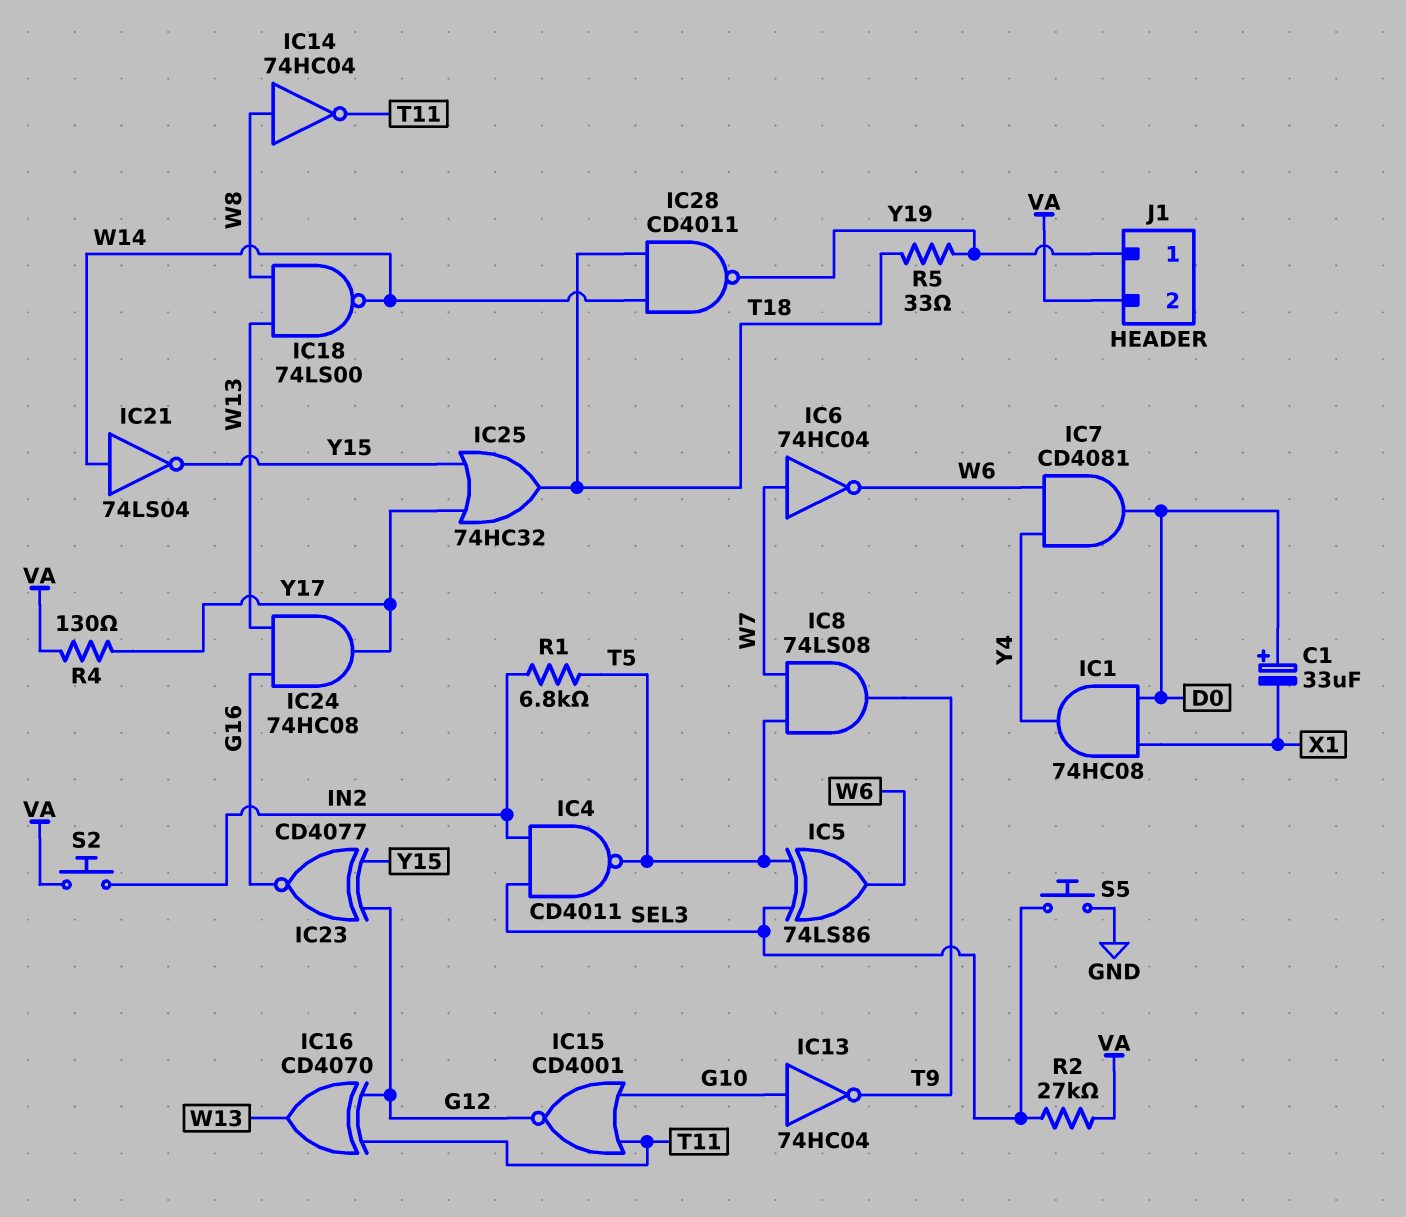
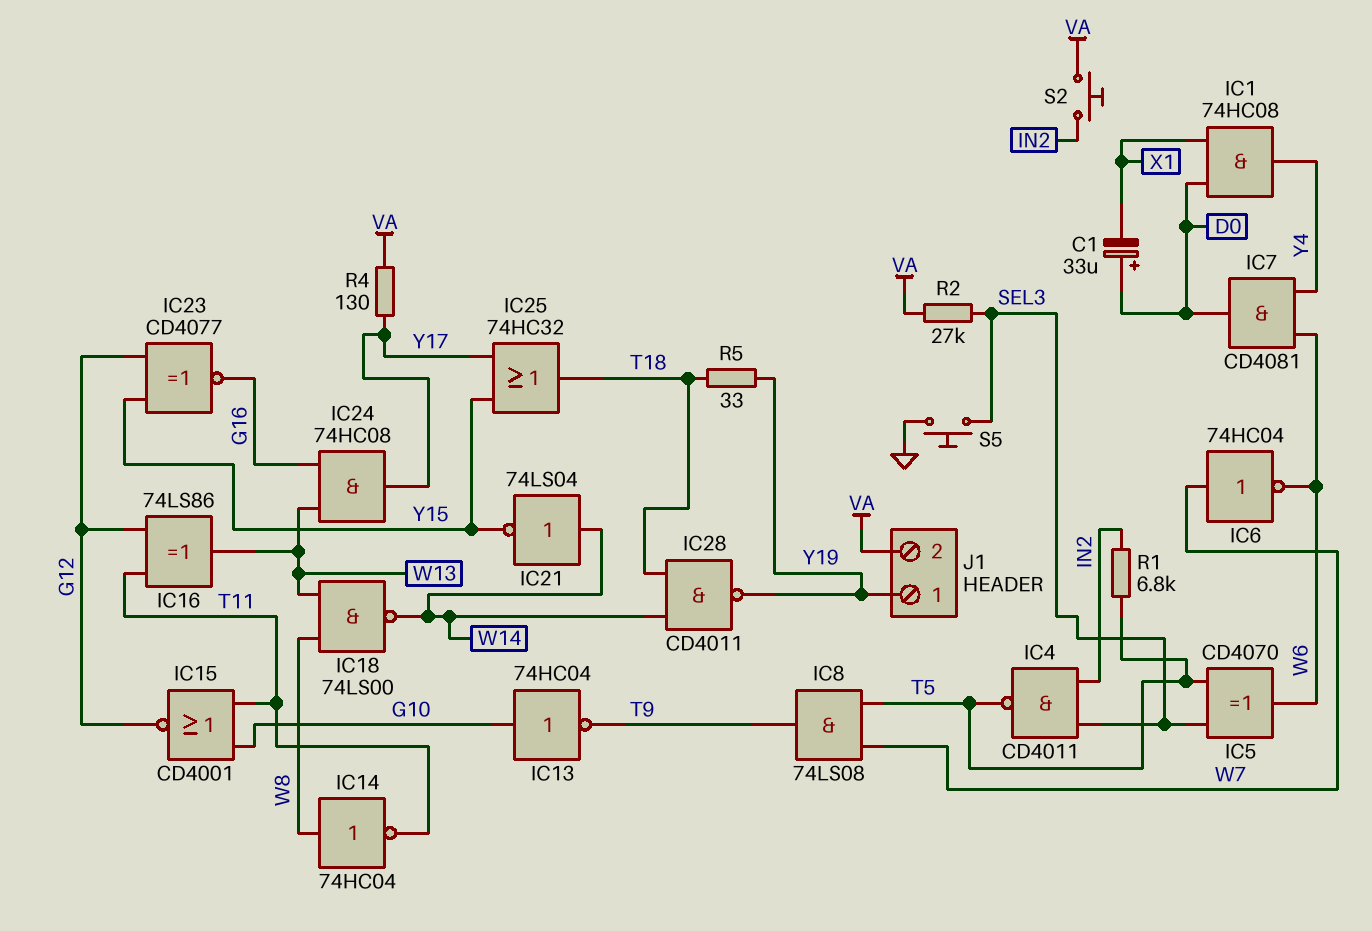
IC5: XOR 74LS86 (in SEL3, in T5, out W6) -> XOR CD4070 (in SEL3, in T5, out W6)
IC16: XOR CD4070 (in G12, in T11, out W13) -> XOR 74LS86 (in G12, in T11, out W13)

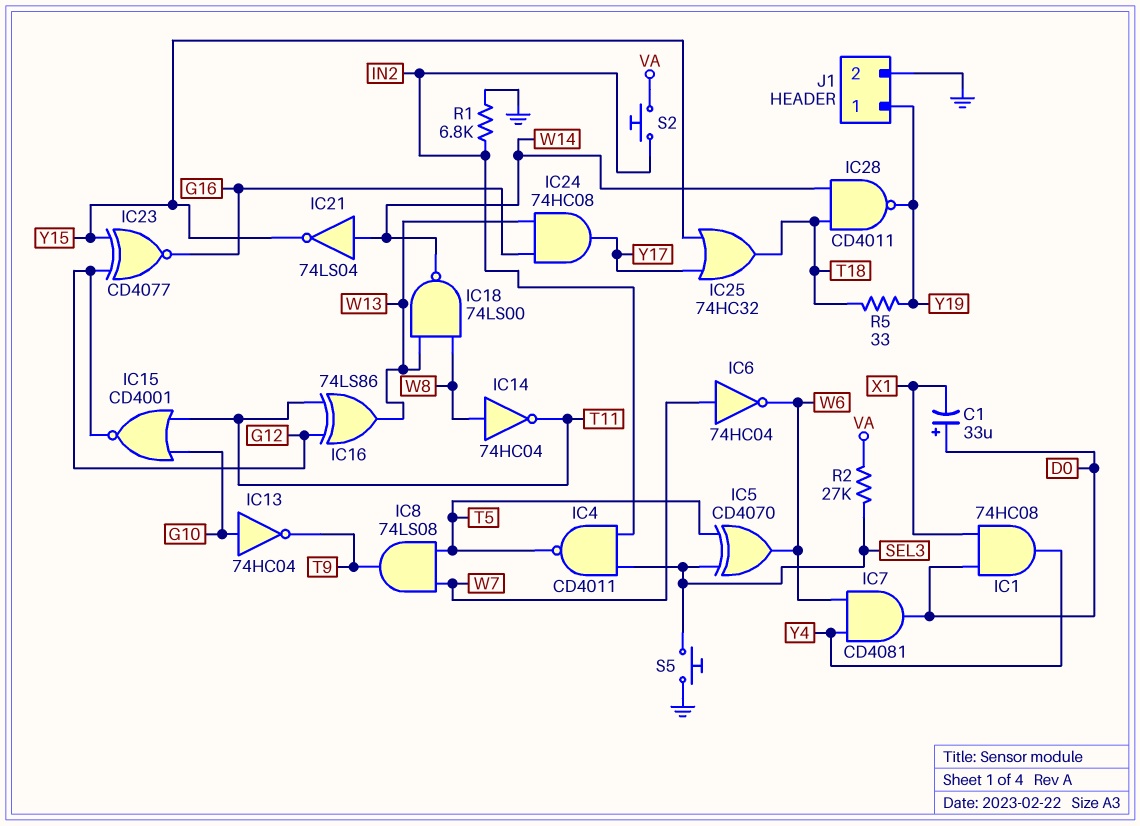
J1 pin 2: VA -> GND
R1: 6.8k (IN2, T5) -> 6.8k (GND, IN2)
R4: 130 (VA, Y17) -> none

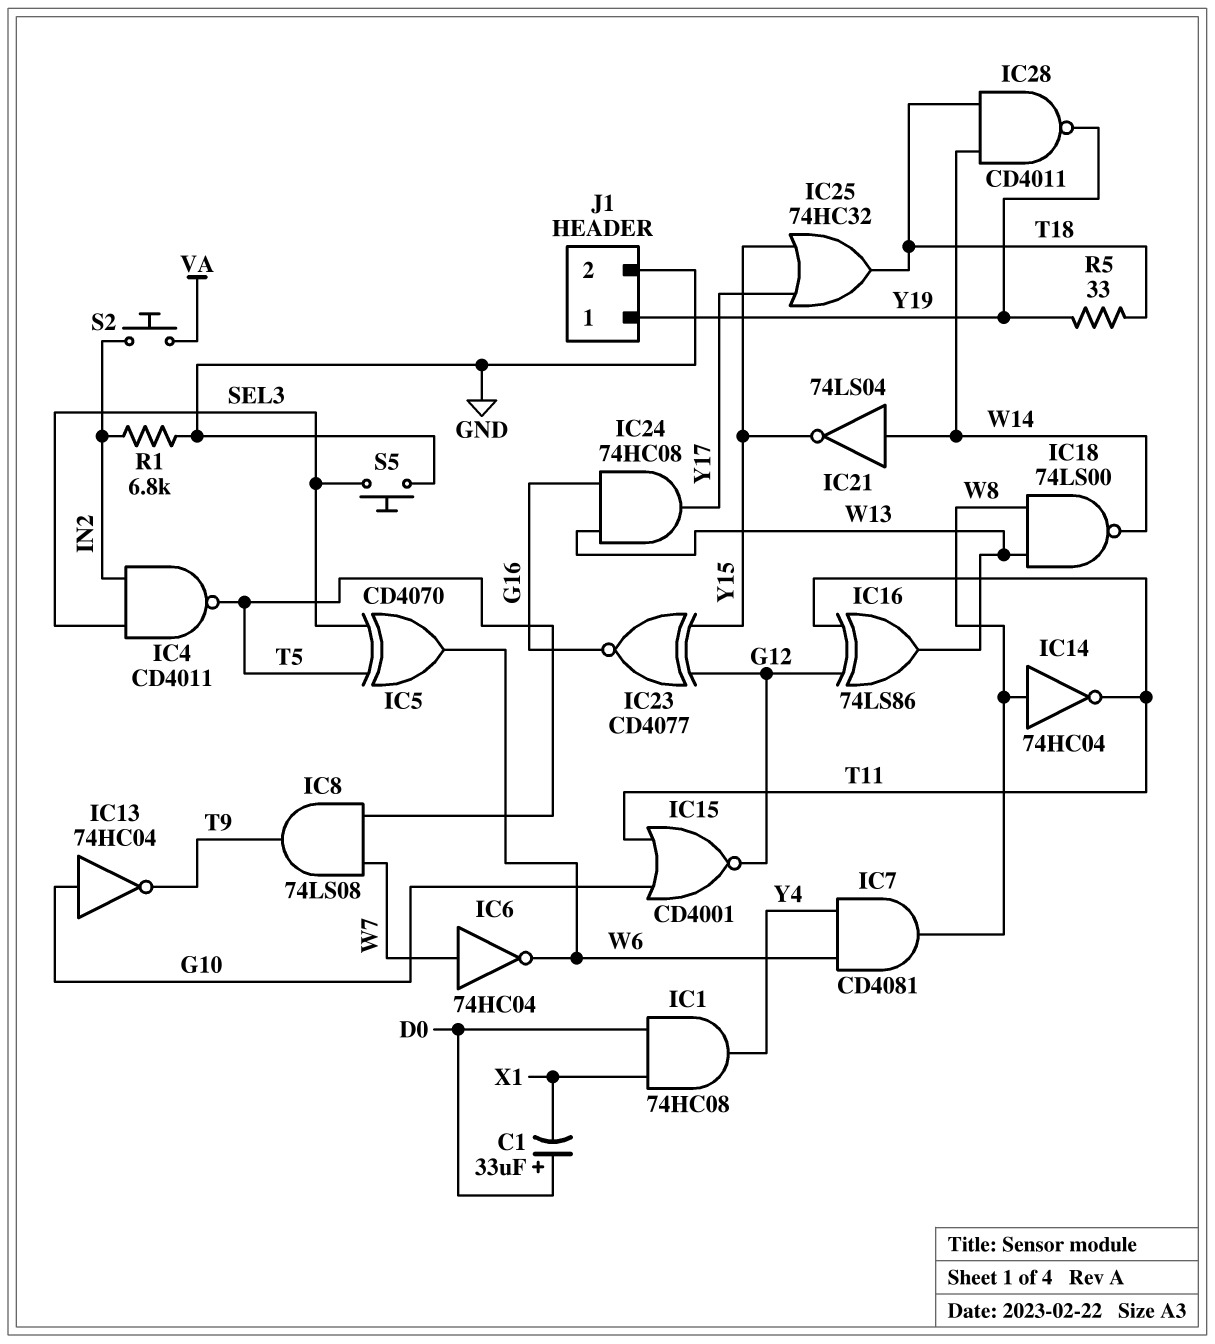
IC7: AND CD4081 (in W6, in Y4, out D0) -> AND CD4081 (in W6, in Y4, out W8)
R2: 27k (SEL3, VA) -> none

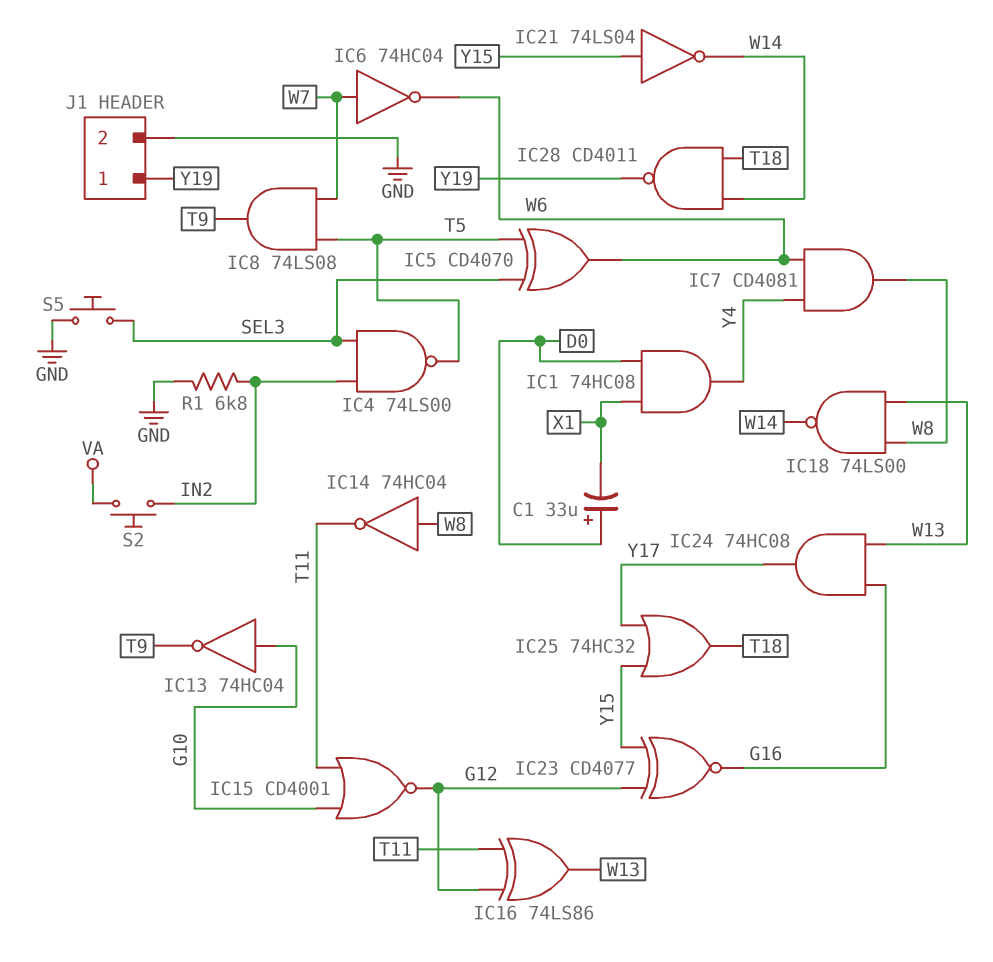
IC4: NAND CD4011 (in IN2, in SEL3, out T5) -> NAND 74LS00 (in IN2, in SEL3, out T5)
IC21: NOT 74LS04 (in W14, out Y15) -> NOT 74LS04 (in Y15, out W14)
R5: 33 (T18, Y19) -> none

